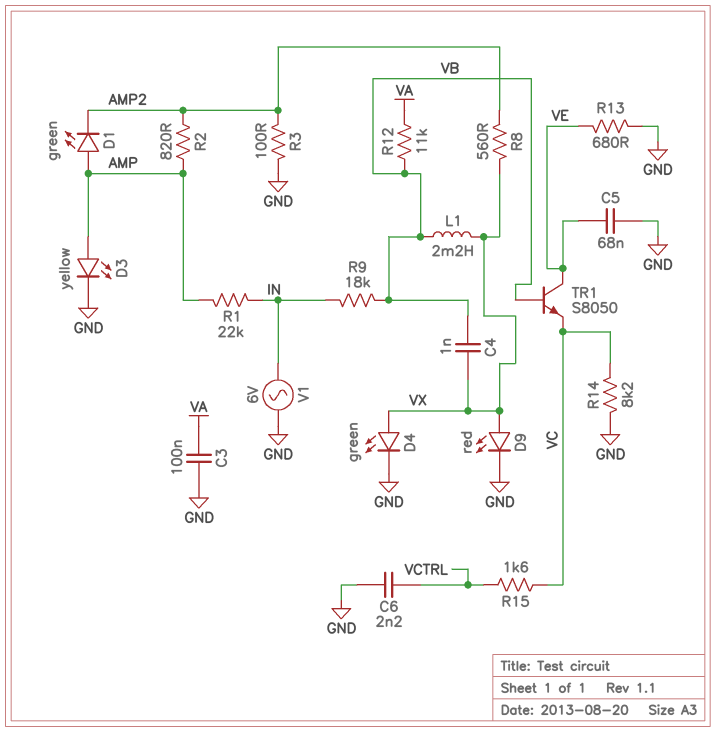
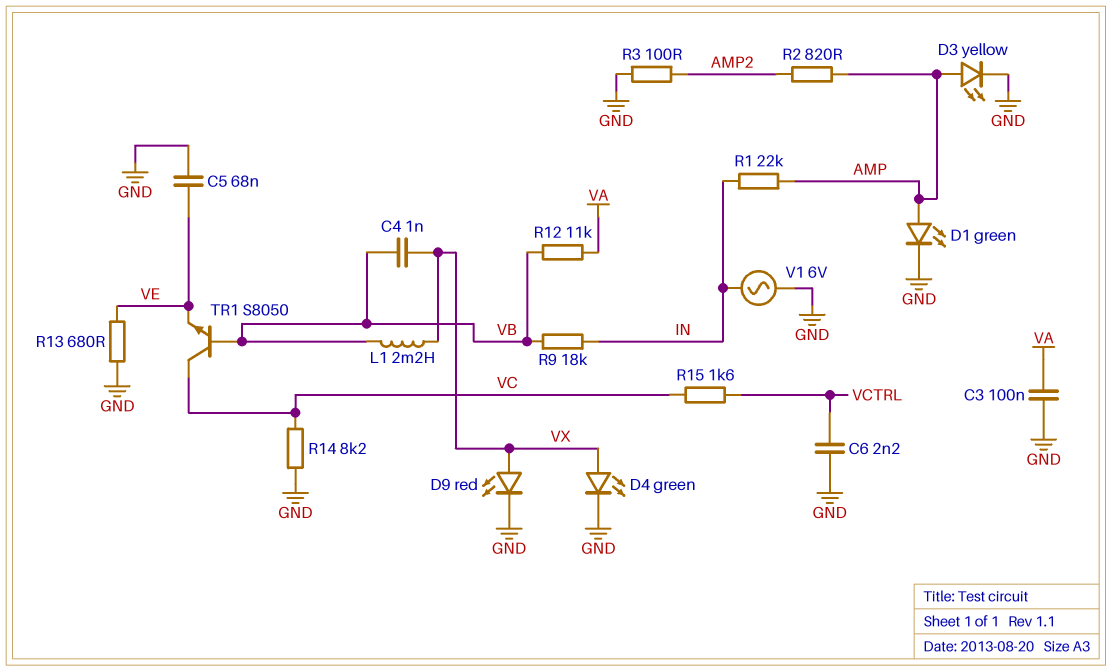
D1: LED green (A AMP, K AMP2) -> LED green (A AMP, K GND)
R8: 560 (AMP2, VX) -> none
TR1: NPN S8050 (B VB, C VE, E VC) -> NPN S8050 (B VB, C VC, E VE)

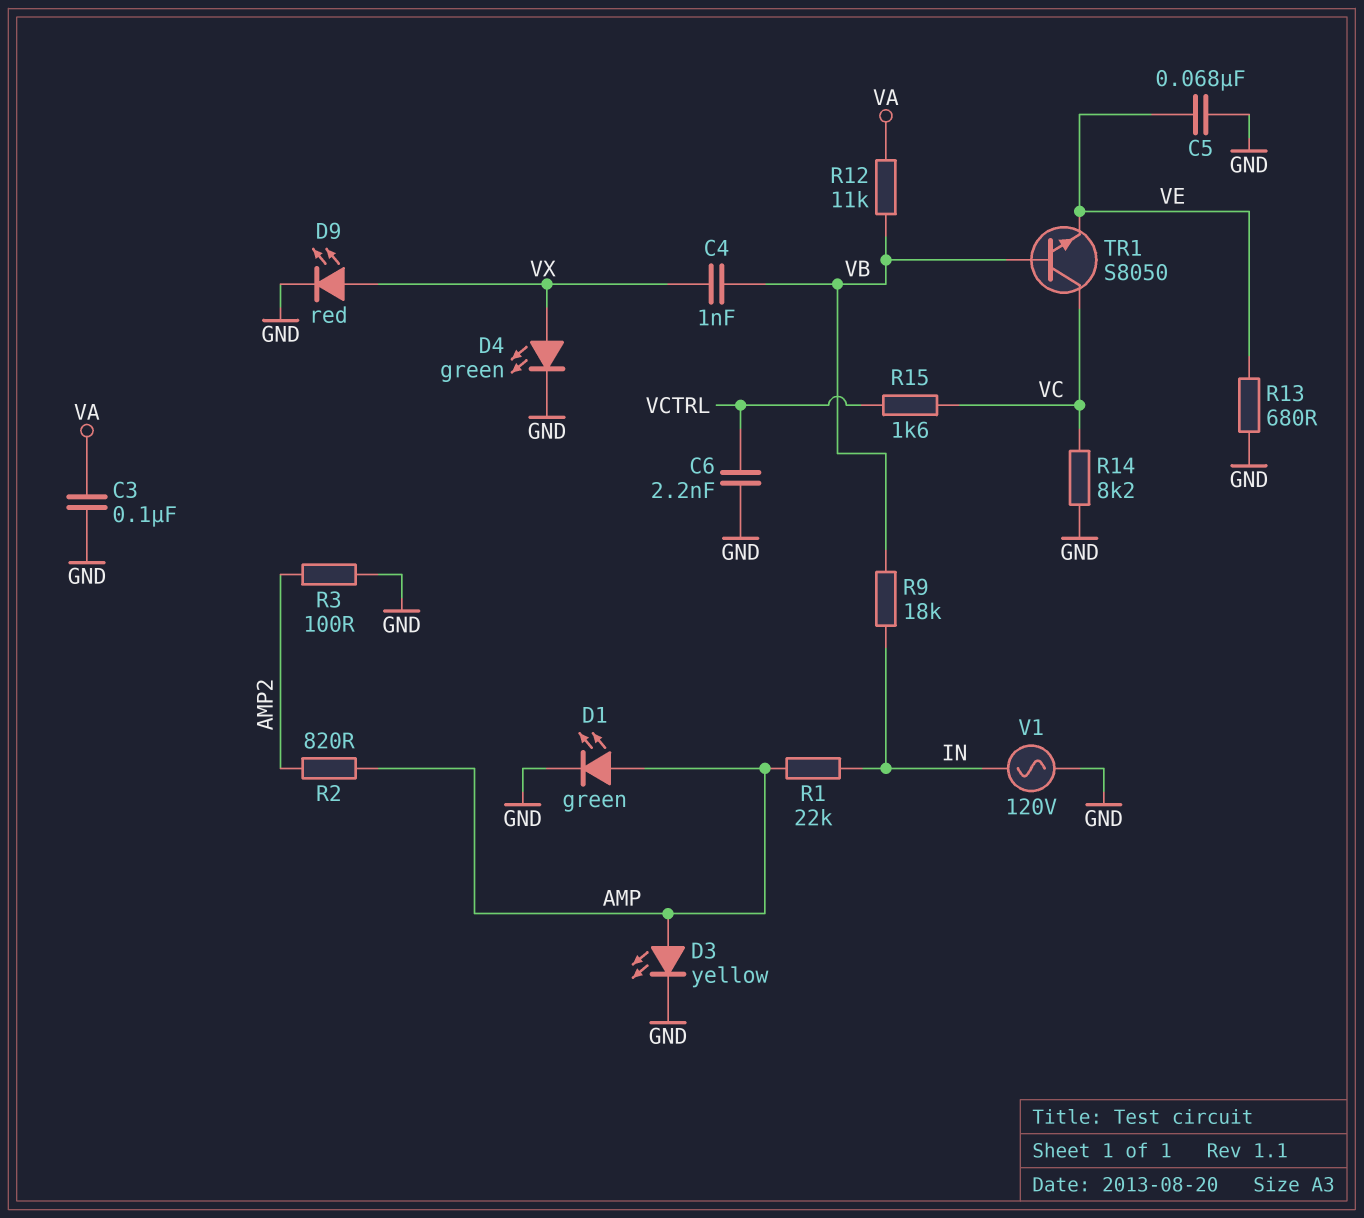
L1: 2.2mH (VB, VX) -> none
V1: AC 6V (GND, IN) -> AC 120V (GND, IN)

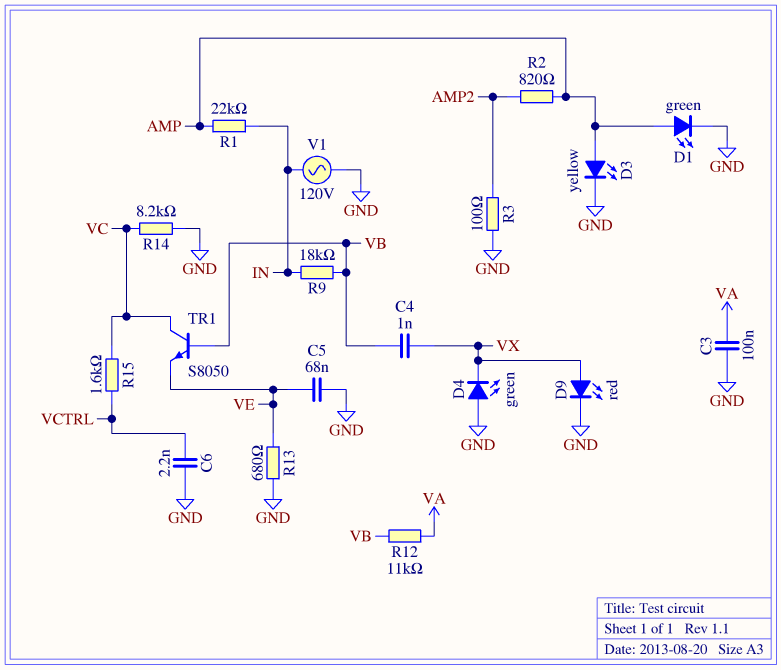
D4: LED green (A VX, K GND) -> LED green (A GND, K VX)

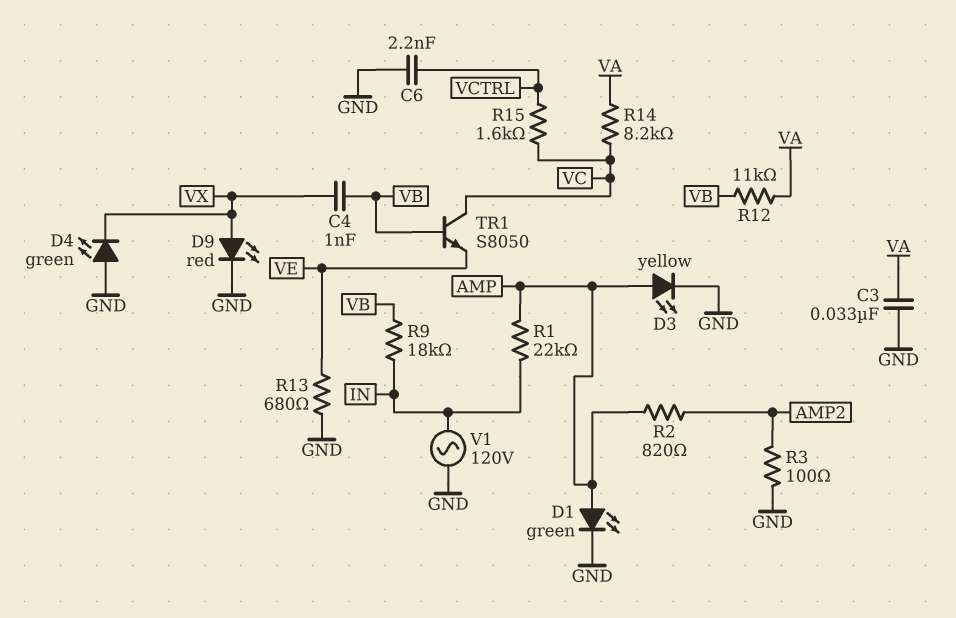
C3: 100nF (GND, VA) -> 33nF (GND, VA)
C5: 68nF (GND, VE) -> none
R14: 8.2k (GND, VC) -> 8.2k (VA, VC)

